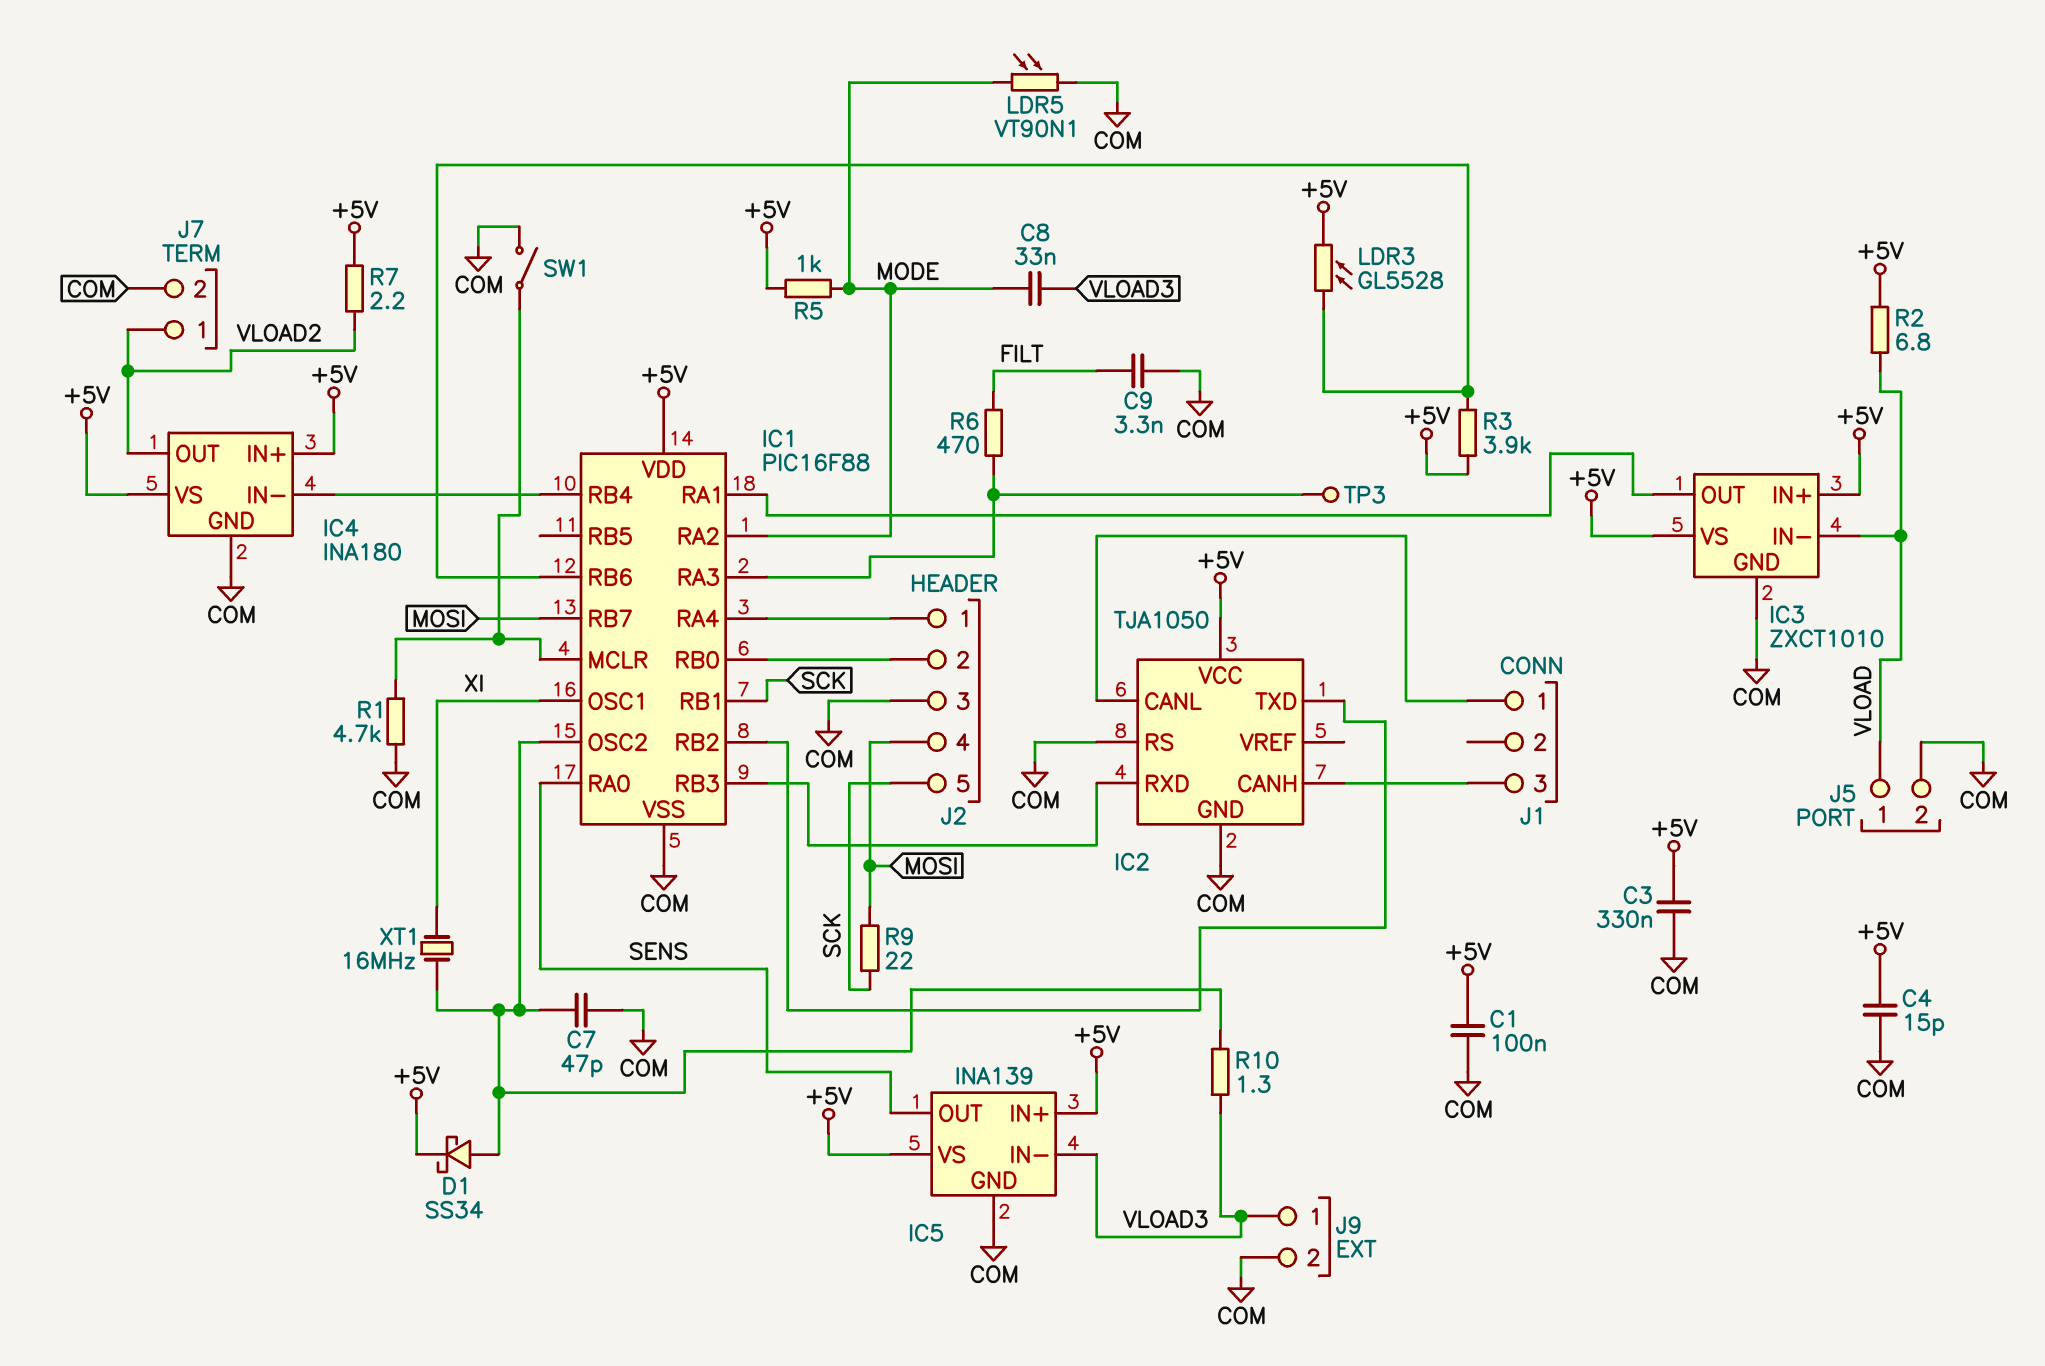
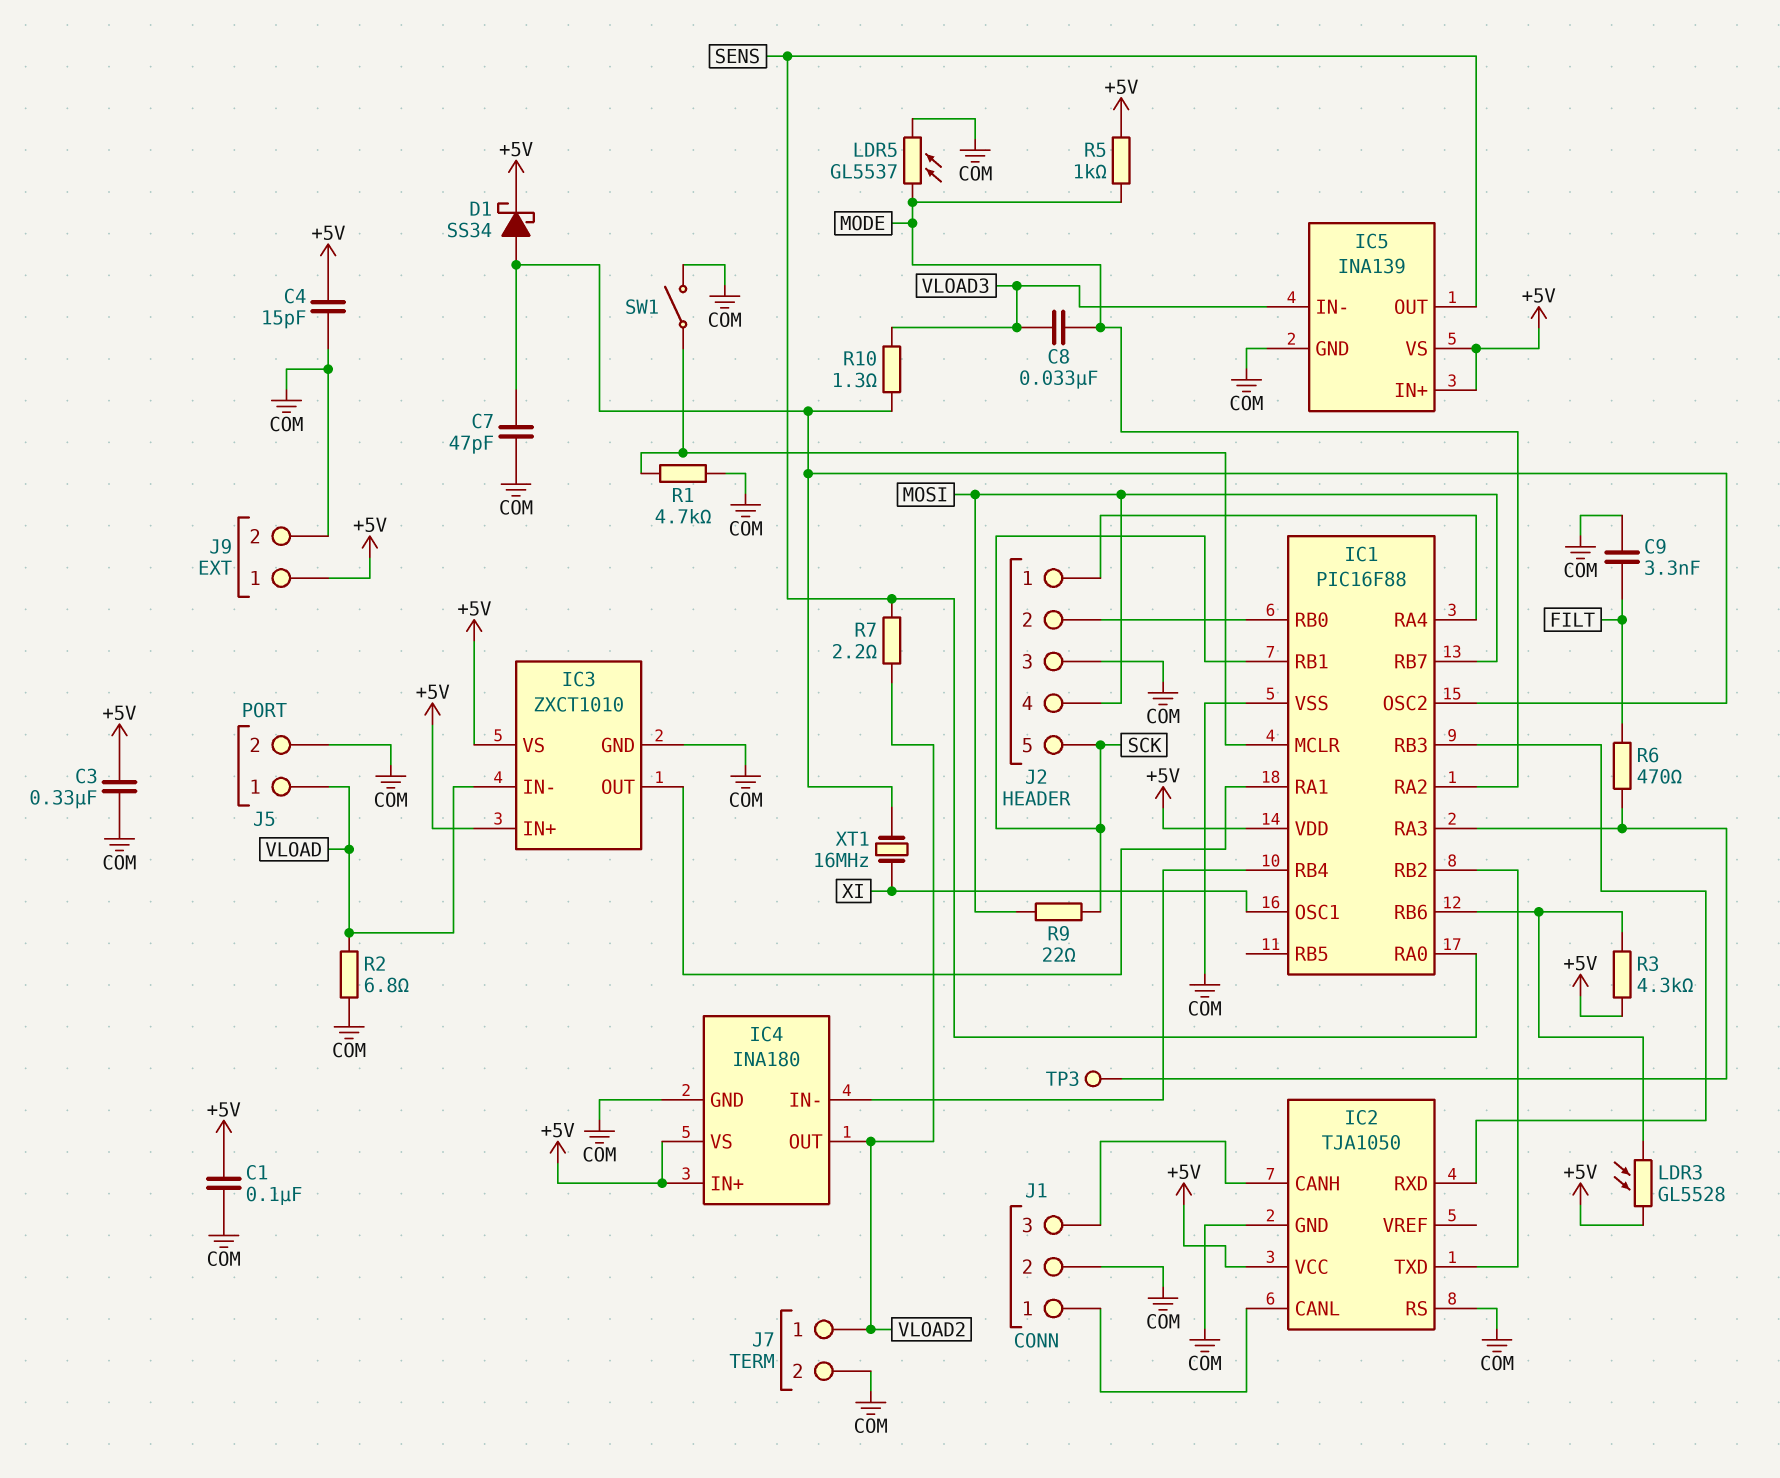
J1 pin 2: none -> COM
J9 pin 1: VLOAD3 -> +5V
LDR5: VT90N1 (COM, MODE) -> GL5537 (COM, MODE)
R2: 6.8 (+5V, VLOAD) -> 6.8 (COM, VLOAD)
R3: 3.9k (+5V, IC1/RB6) -> 4.3k (+5V, IC1/RB6)
R7: 2.2 (+5V, VLOAD2) -> 2.2 (SENS, VLOAD2)

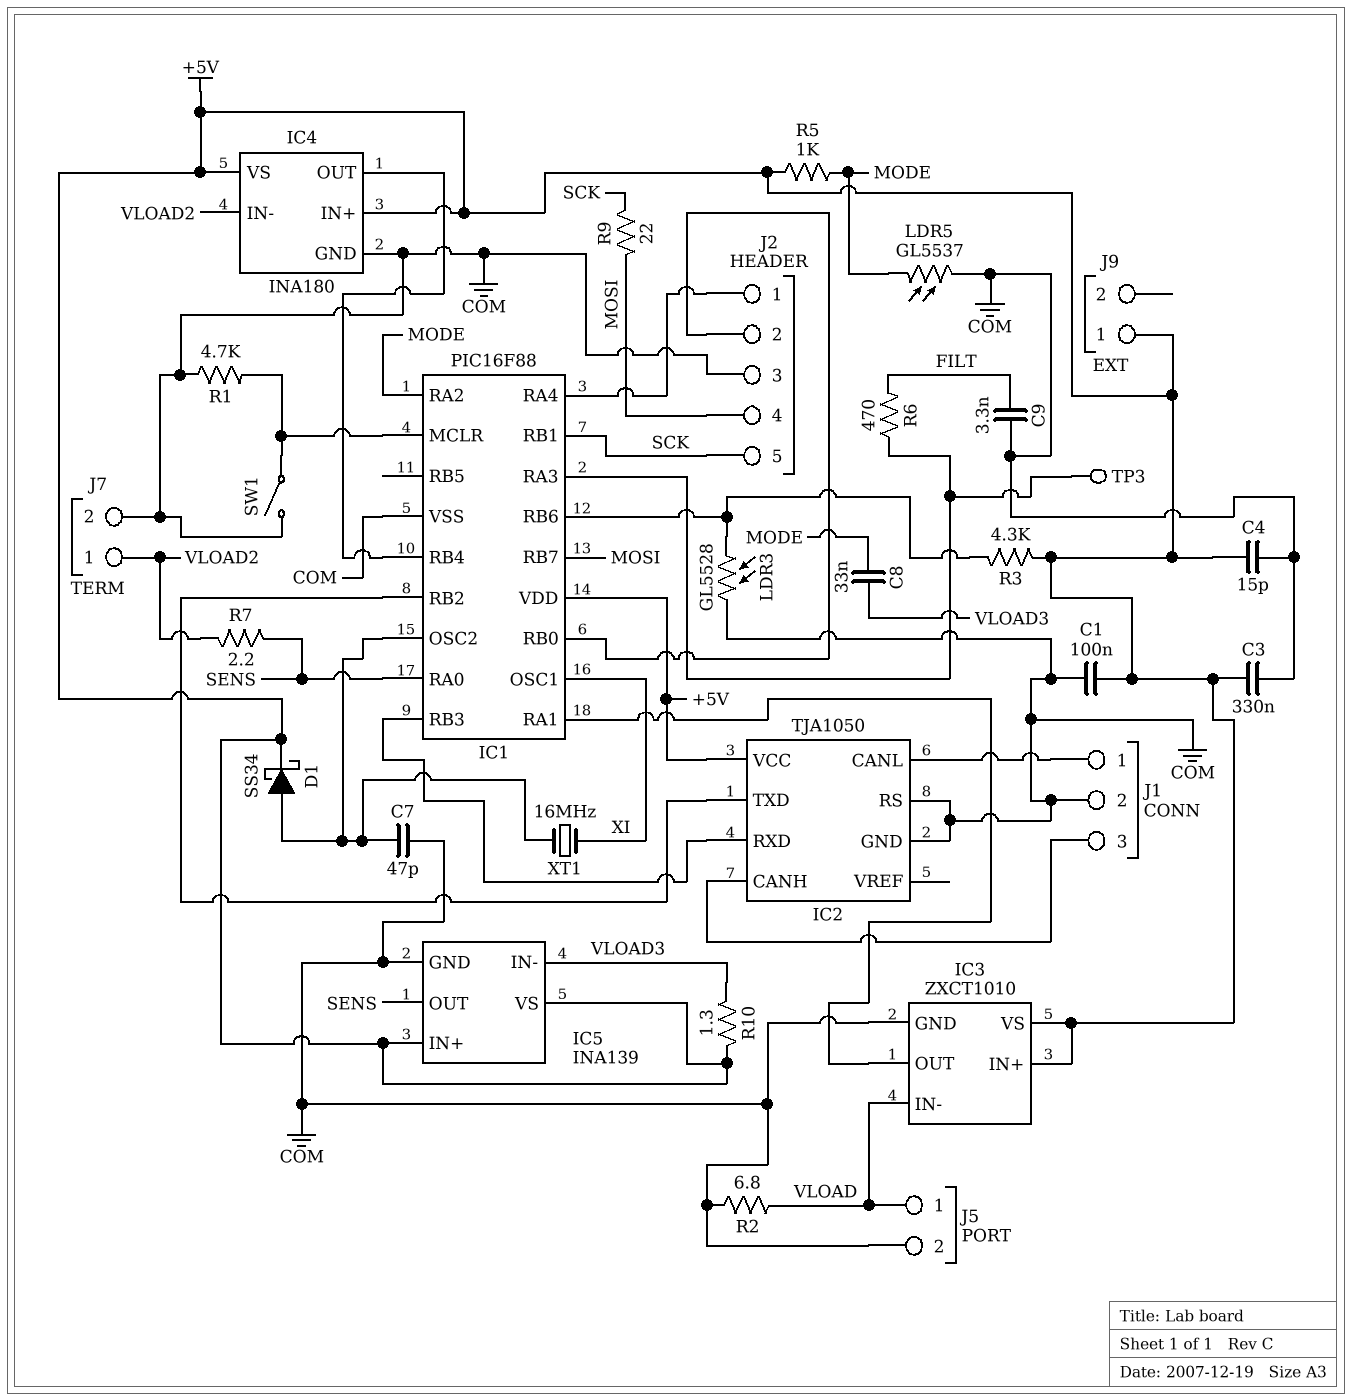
IC4 pin IN-: IC1/RB4 -> VLOAD2
IC4 pin OUT: VLOAD2 -> IC1/RB4
J9 pin 2: COM -> none
LDR3: GL5528 (+5V, IC1/RB6) -> GL5528 (COM, IC1/RB6)
R10: 1.3 (IC1/OSC2, VLOAD3) -> 1.3 (+5V, VLOAD3)

